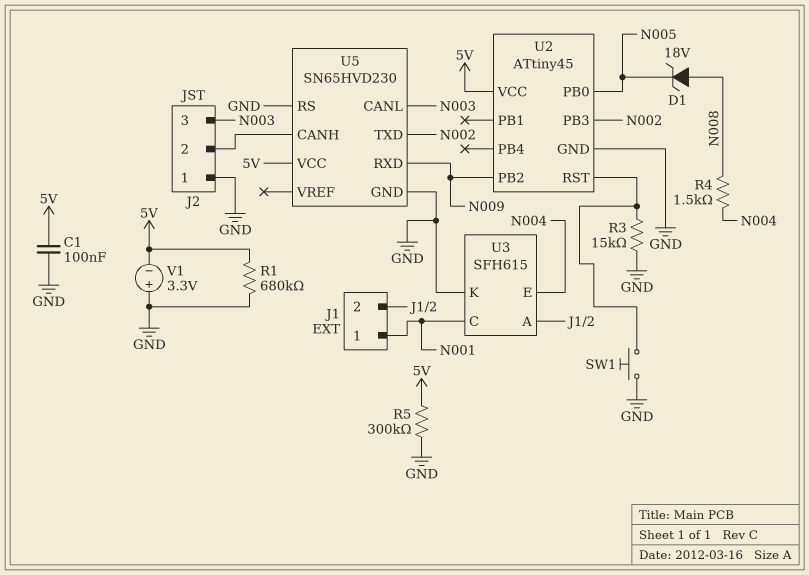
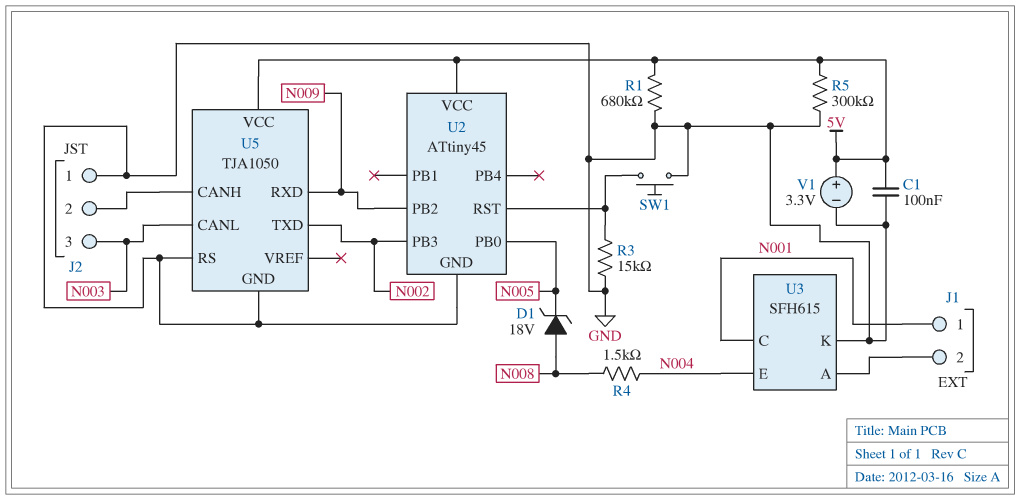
U5: SN65HVD230 -> TJA1050
V1: 3.3V (plus GND, minus 5V) -> 3.3V (plus 5V, minus GND)

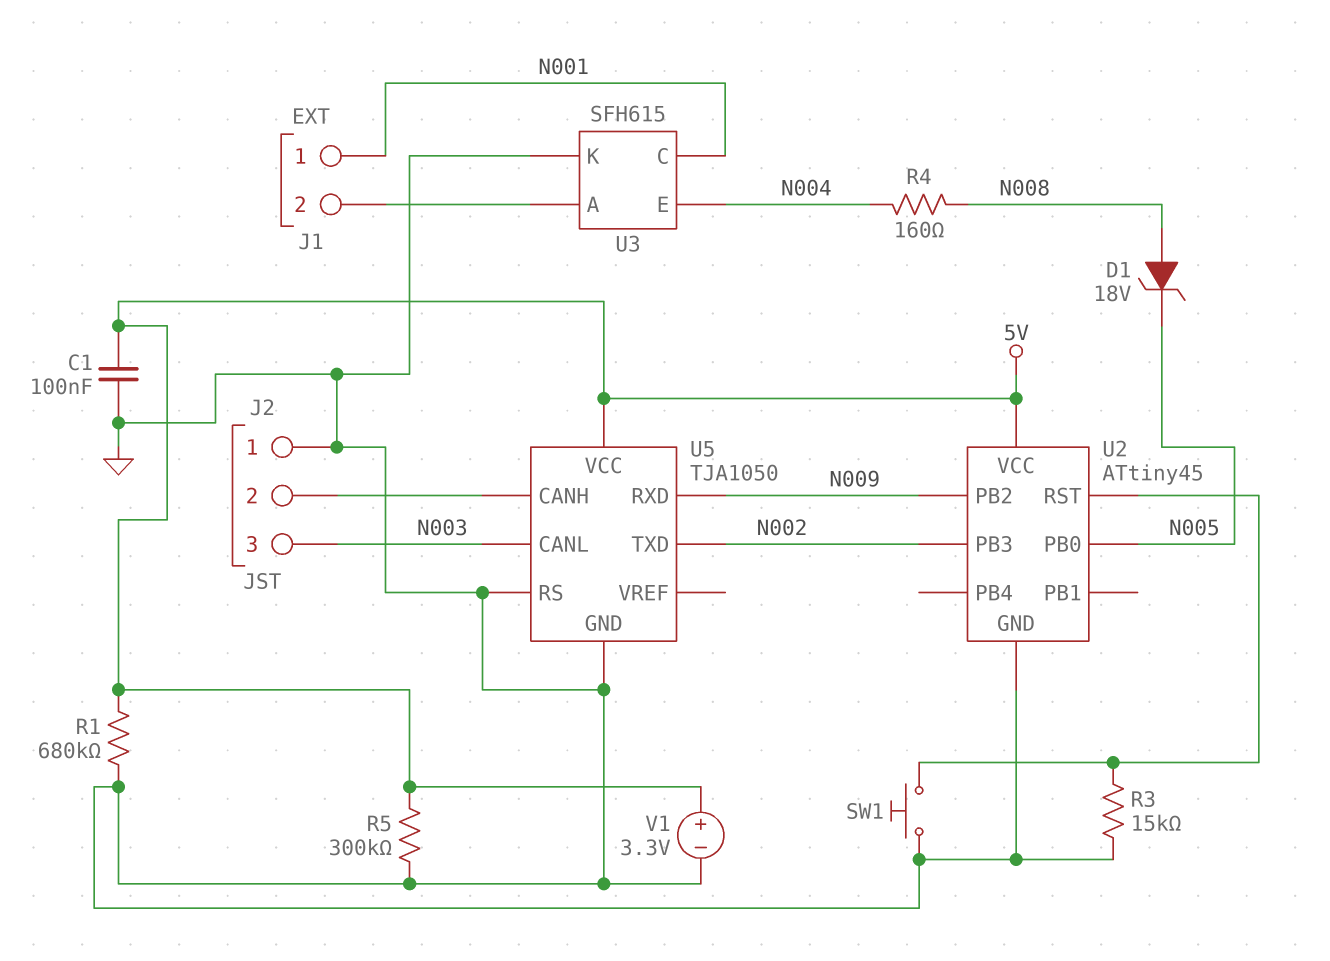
R4: 1.5k (N004, N008) -> 160 (N004, N008)

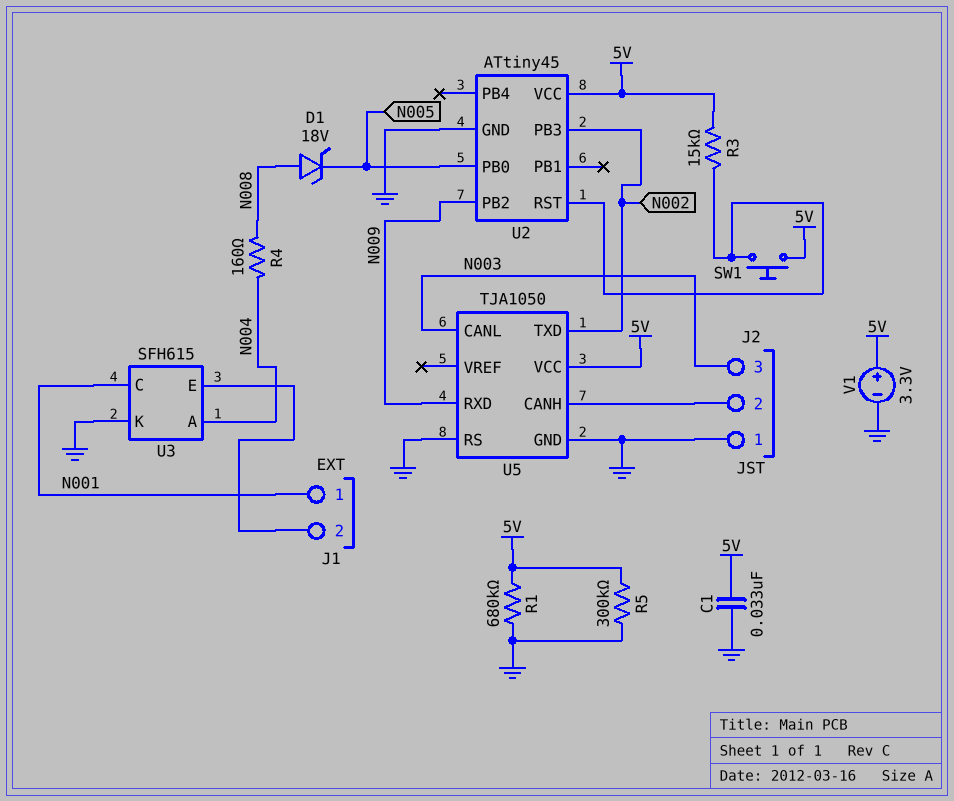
C1: 100nF (5V, GND) -> 33nF (5V, GND)
R3: 15k (GND, U2/RST) -> 15k (5V, U2/RST)
SW1: button (GND, U2/RST) -> button (5V, U2/RST)
U3 pin A: J1/2 -> N004
U3 pin E: N004 -> J1/2

